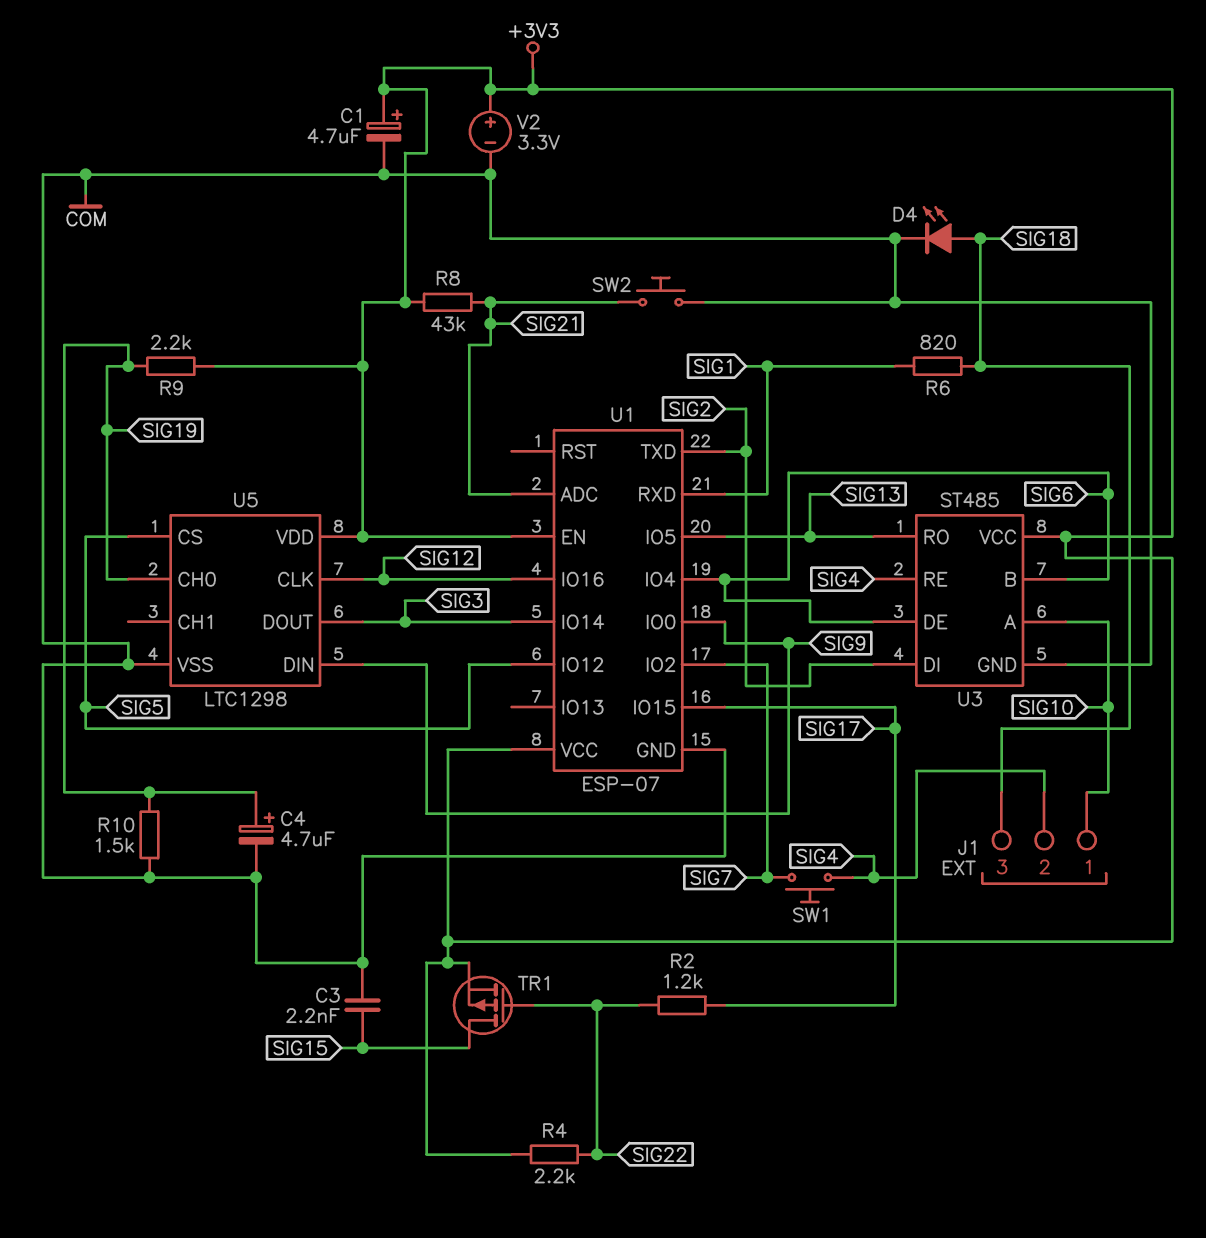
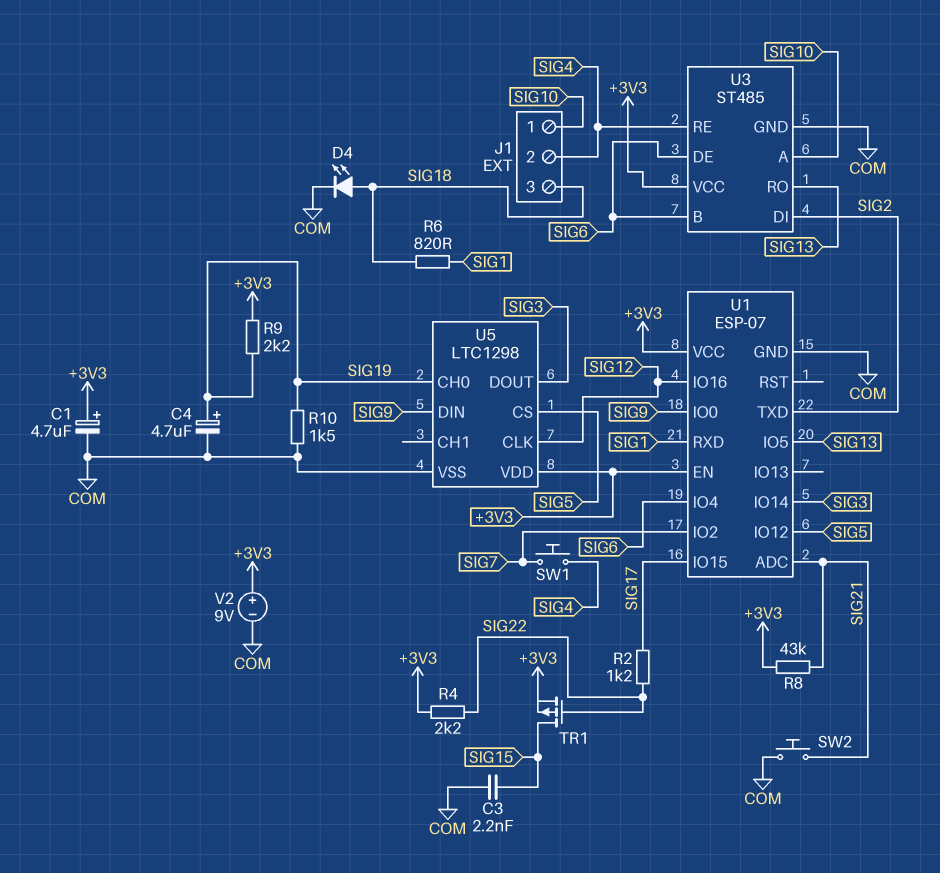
V2: 3.3V (plus +3V3, minus COM) -> 9V (plus +3V3, minus COM)

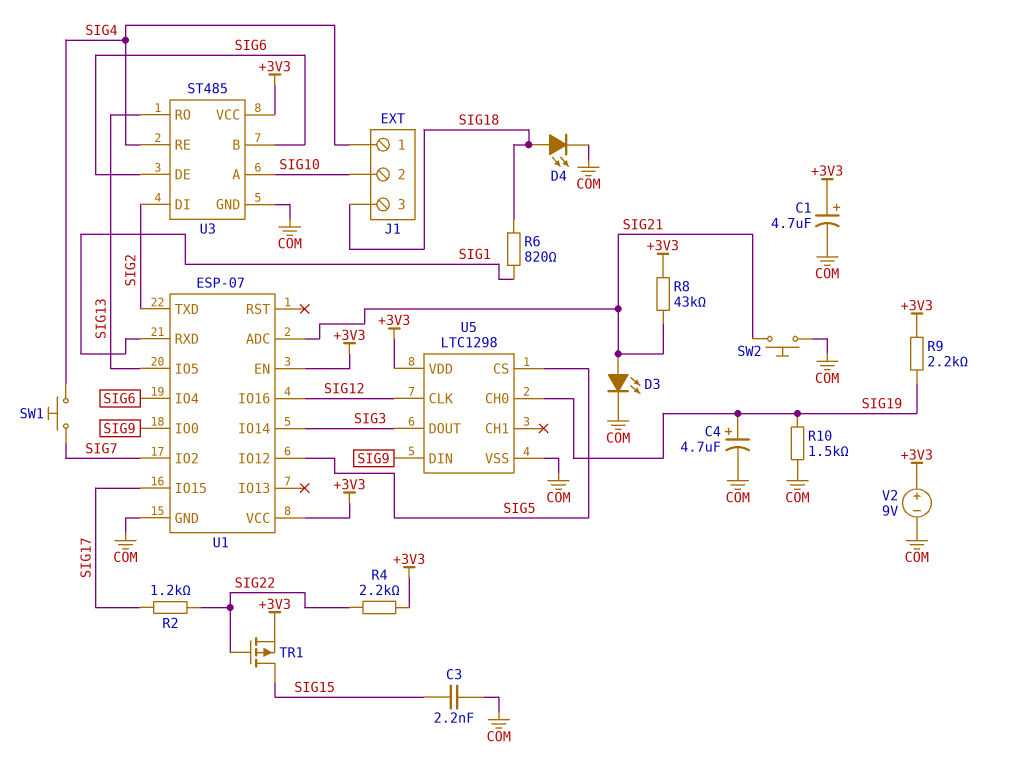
D3: none -> LED (A SIG21, K COM)
J1 pin 1: SIG10 -> SIG4
J1 pin 2: SIG4 -> SIG10

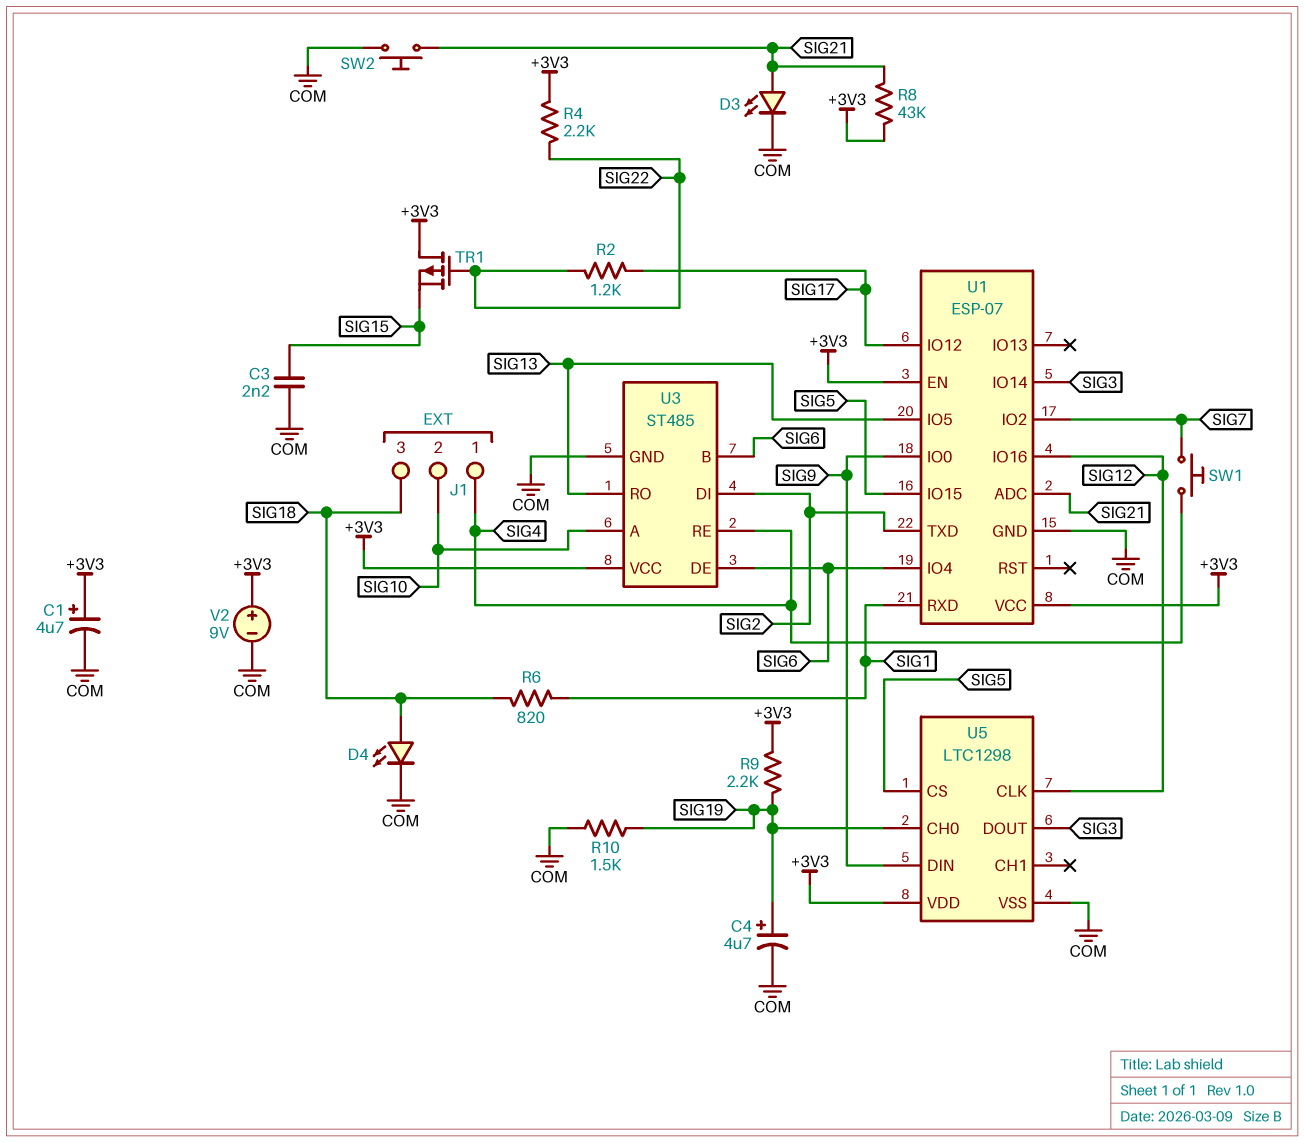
TR1: PMOS (G SIG22, D SIG15, S +3V3) -> PMOS (G SIG22, D +3V3, S SIG15)
U1 pin IO12: SIG5 -> SIG17
U1 pin IO15: SIG17 -> SIG5

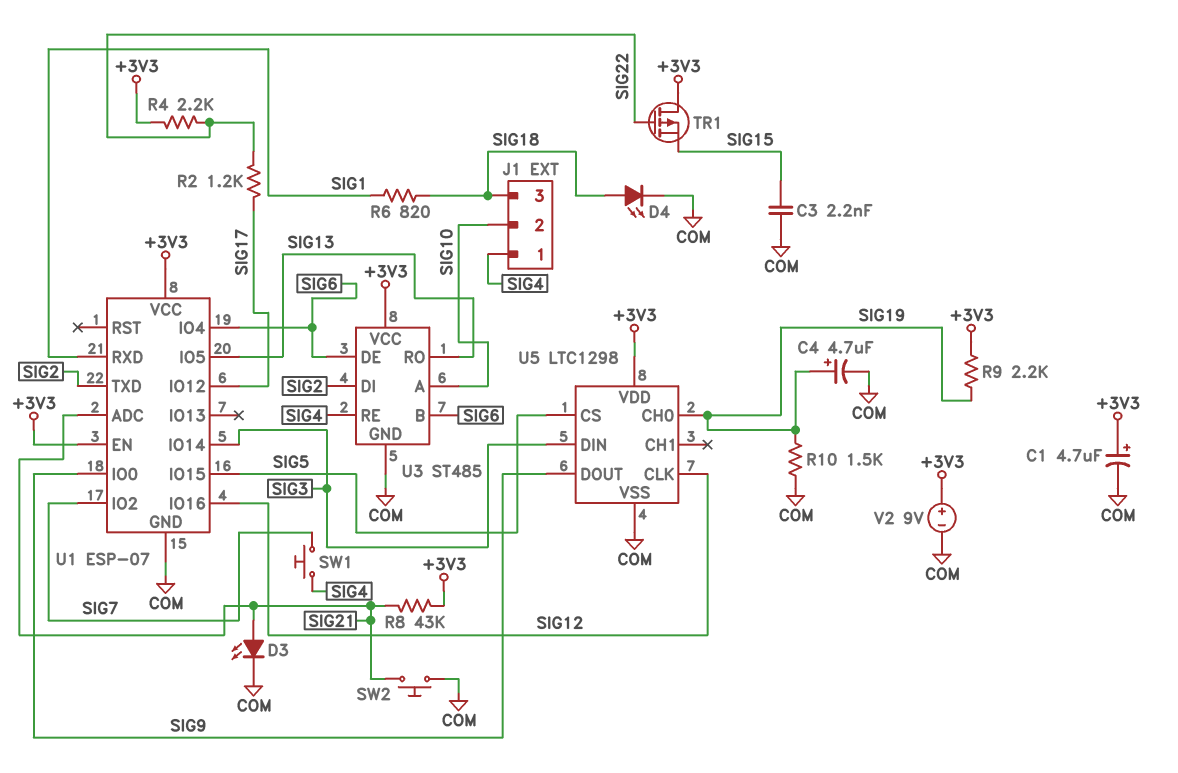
U5 pin DIN: SIG9 -> SIG3
U5 pin DOUT: SIG3 -> SIG9

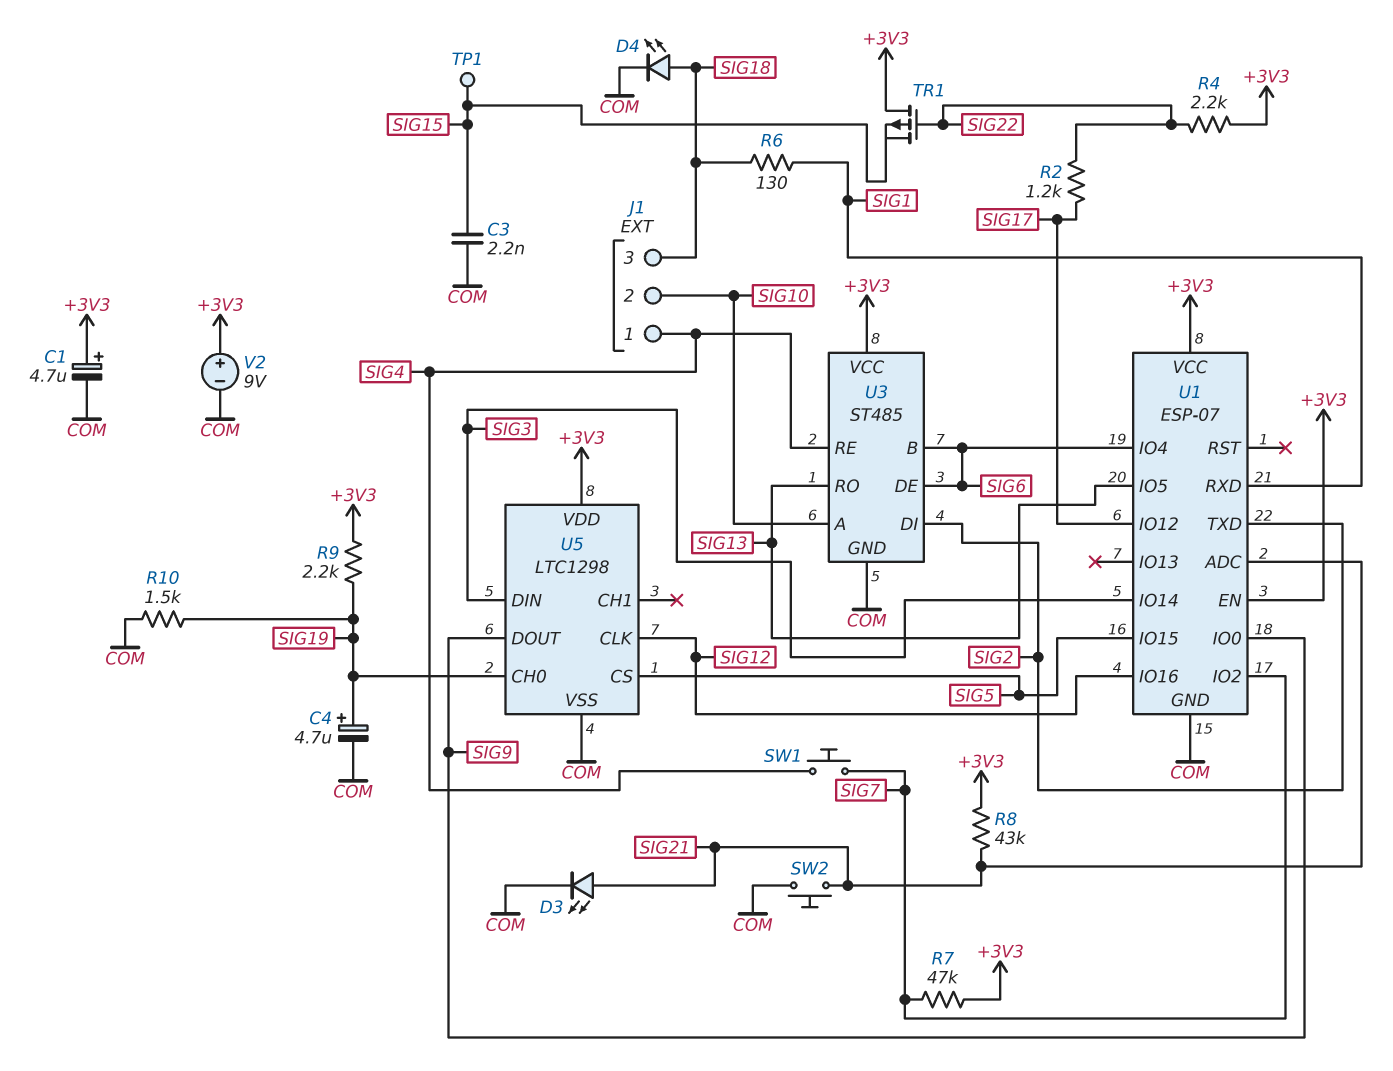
R6: 820 (SIG1, SIG18) -> 130 (SIG1, SIG18)
R7: none -> 47k (+3V3, SIG7)
TP1: none -> test point (SIG15)

